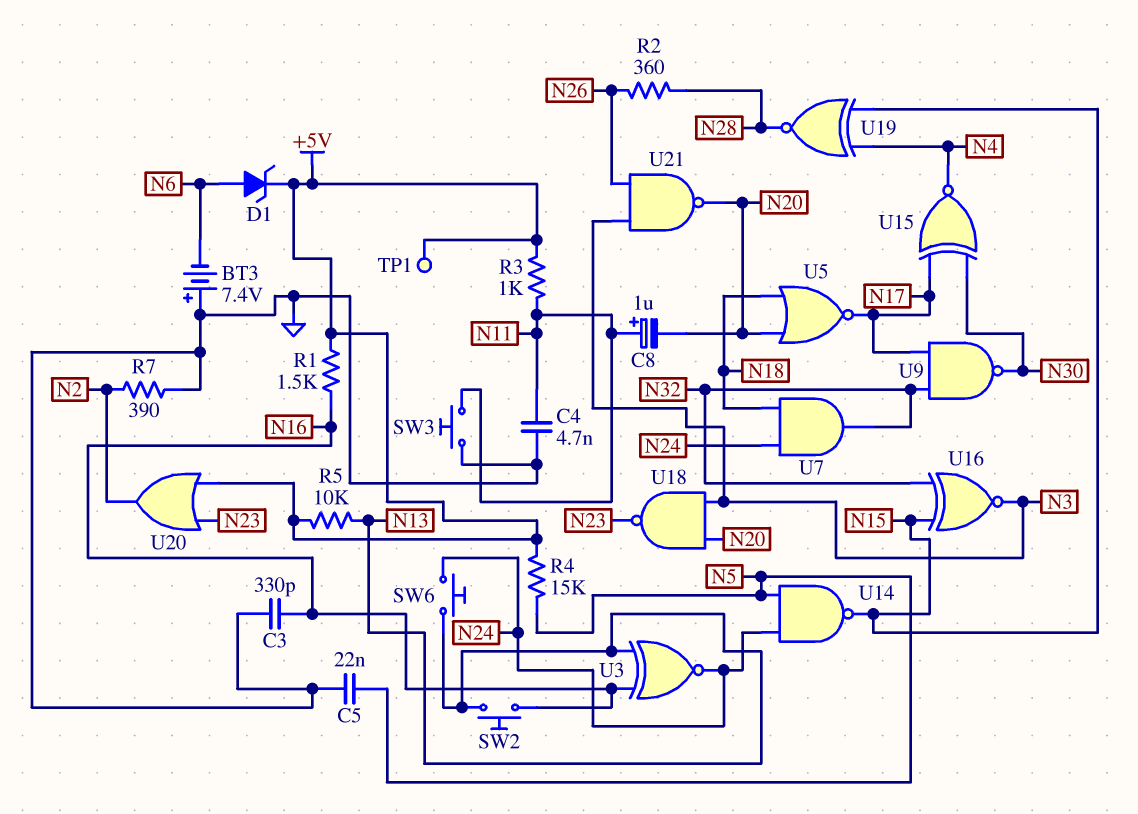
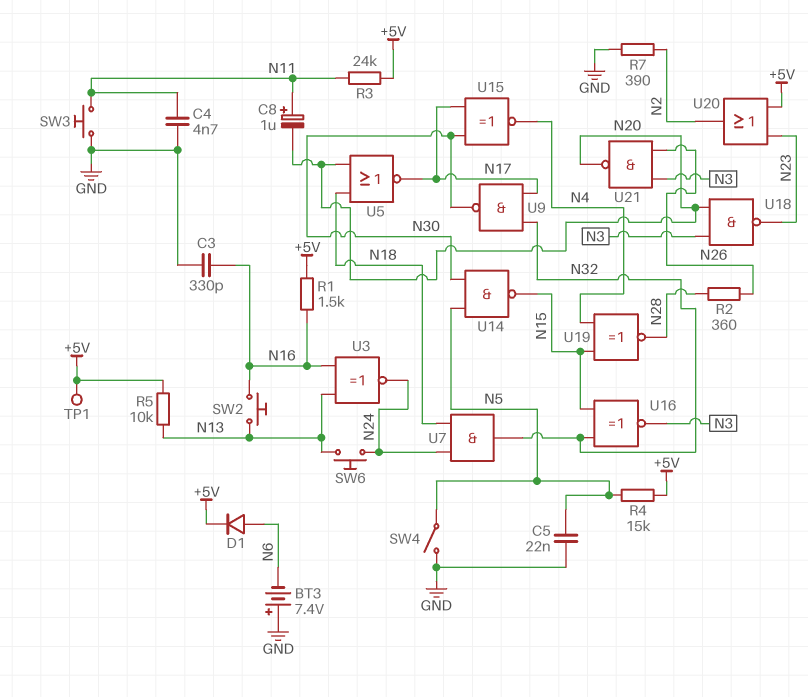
D1: zener (A N6, K +5V) -> diode (A N6, K +5V)
R3: 1k (+5V, N11) -> 24k (+5V, N11)
SW4: none -> switch (GND, N5)
U14: NAND (in N5, in N24, out N15) -> NAND (in N5, in N30, out N15)

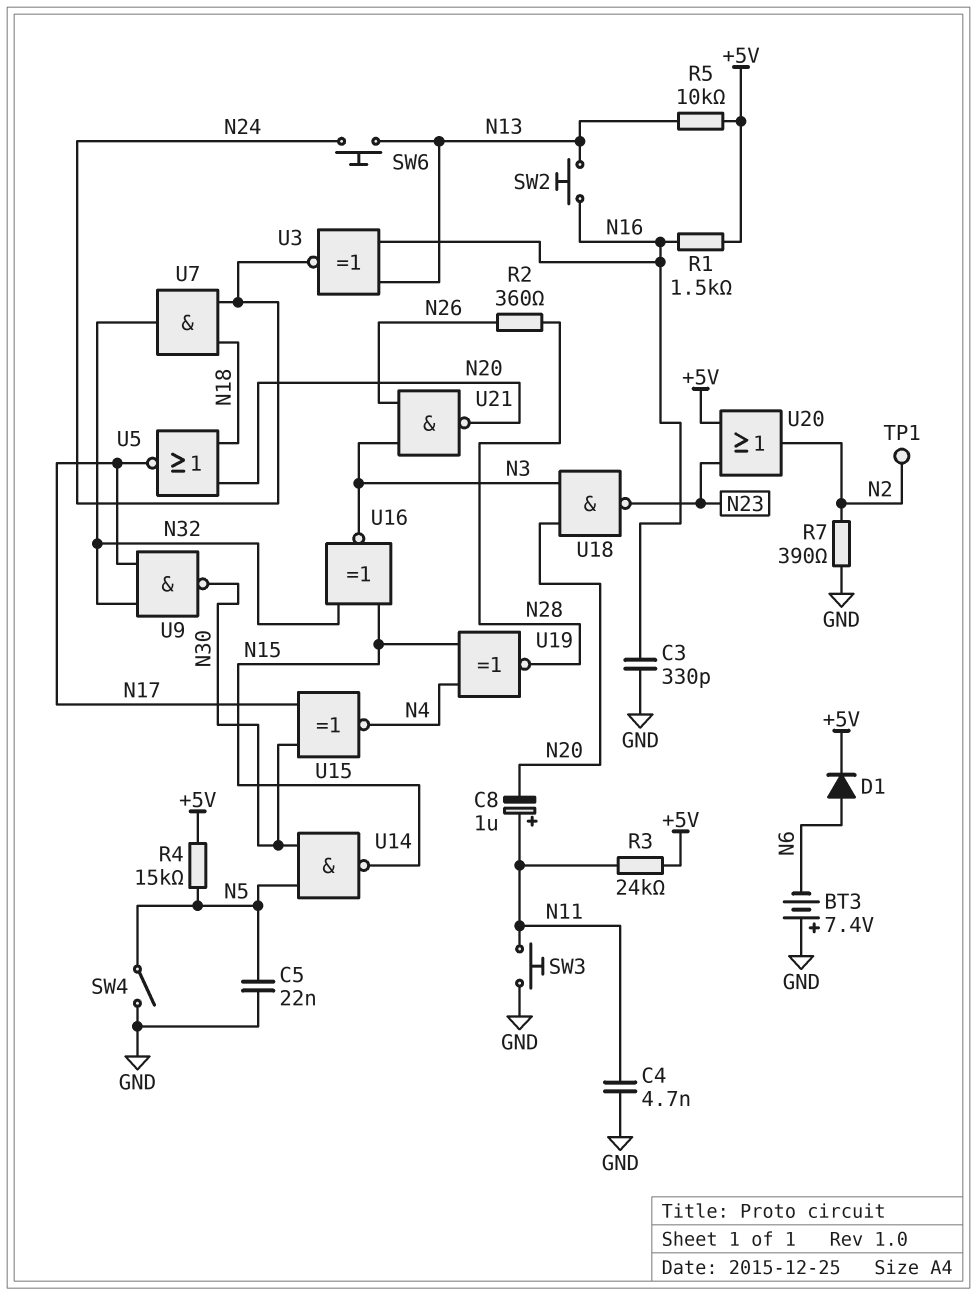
TP1: test point (+5V) -> test point (N2)

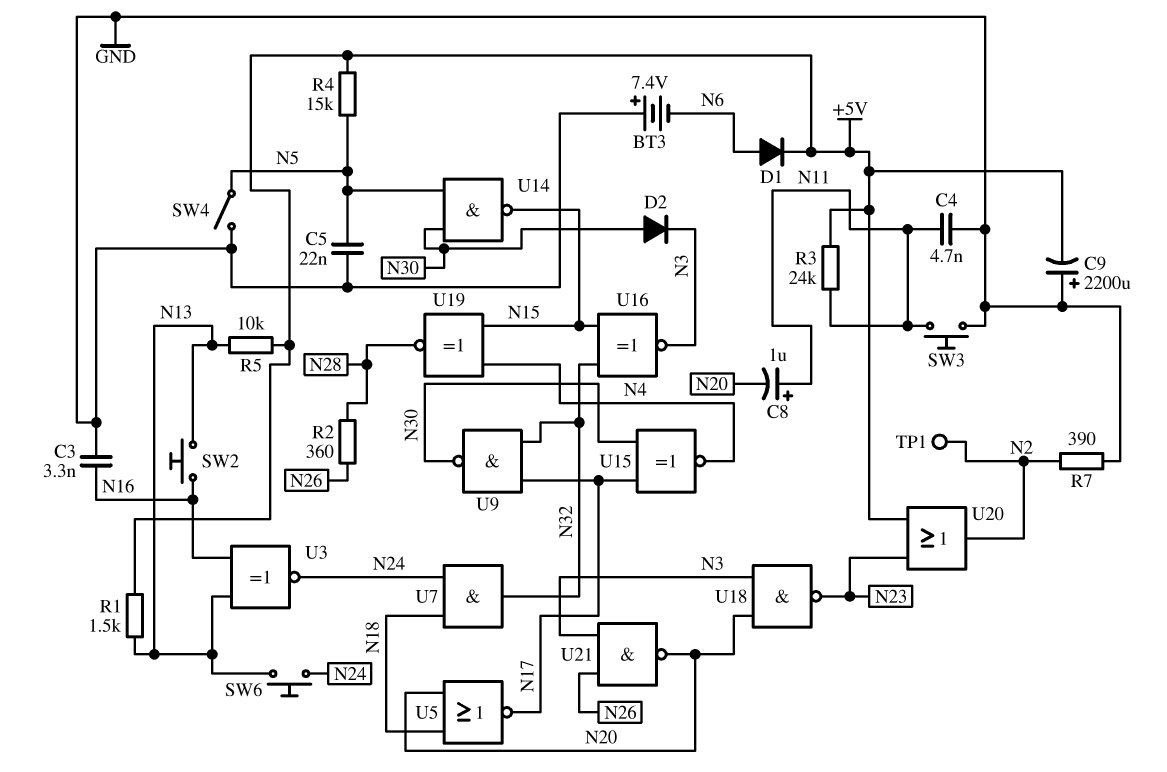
C3: 330pF (GND, N16) -> 3.3nF (GND, N16)
C9: none -> 2200uF (plus GND, minus +5V)
D2: none -> diode (A N30, K N3)
R1: 1.5k (+5V, N16) -> 1.5k (+5V, N13)

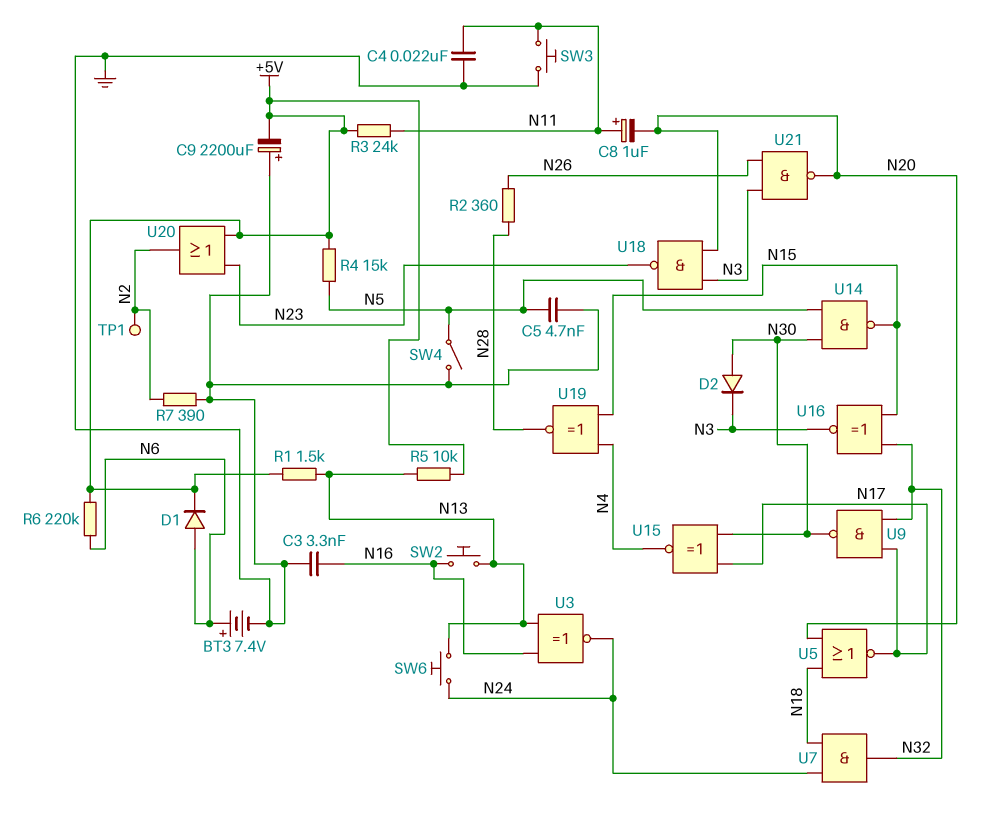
BT3: 7.4V (plus GND, minus N6) -> 7.4V (plus N6, minus GND)
C4: 4.7nF (GND, N11) -> 22nF (GND, N11)
C5: 22nF (GND, N5) -> 4.7nF (GND, N5)
R6: none -> 220k (+5V, N6)

